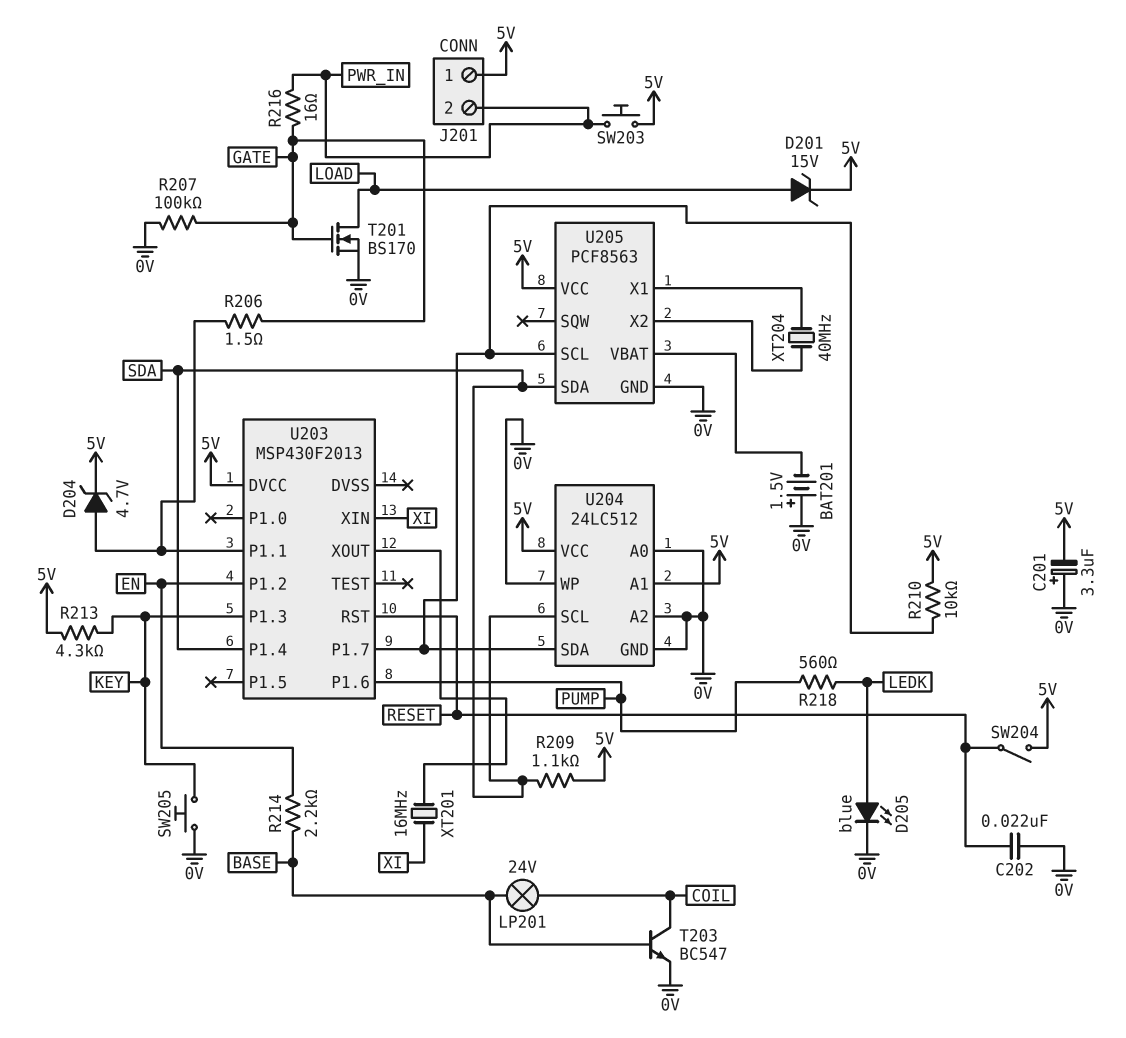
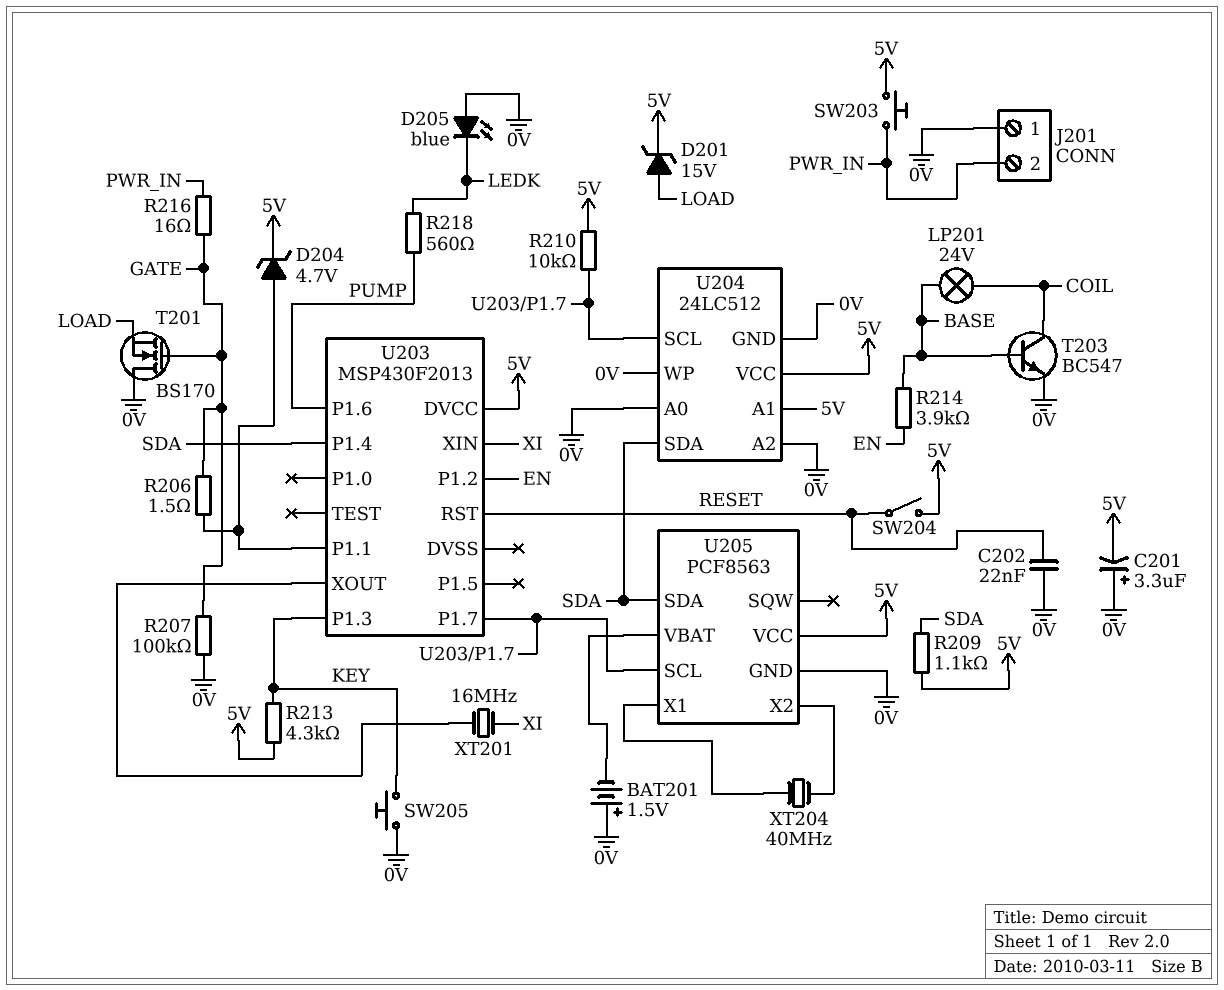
D205: LED blue (A LEDK, K 0V) -> LED blue (A 0V, K LEDK)
J201 pin 1: 5V -> 0V
R214: 2.2k (BASE, EN) -> 3.9k (BASE, EN)
T201: NMOS BS170 (G GATE, D LOAD, S 0V) -> NMOS BS170 (G GATE, D 0V, S LOAD)
U204 pin SCL: SDA -> U203/P1.7
U204 pin SDA: U203/P1.7 -> SDA

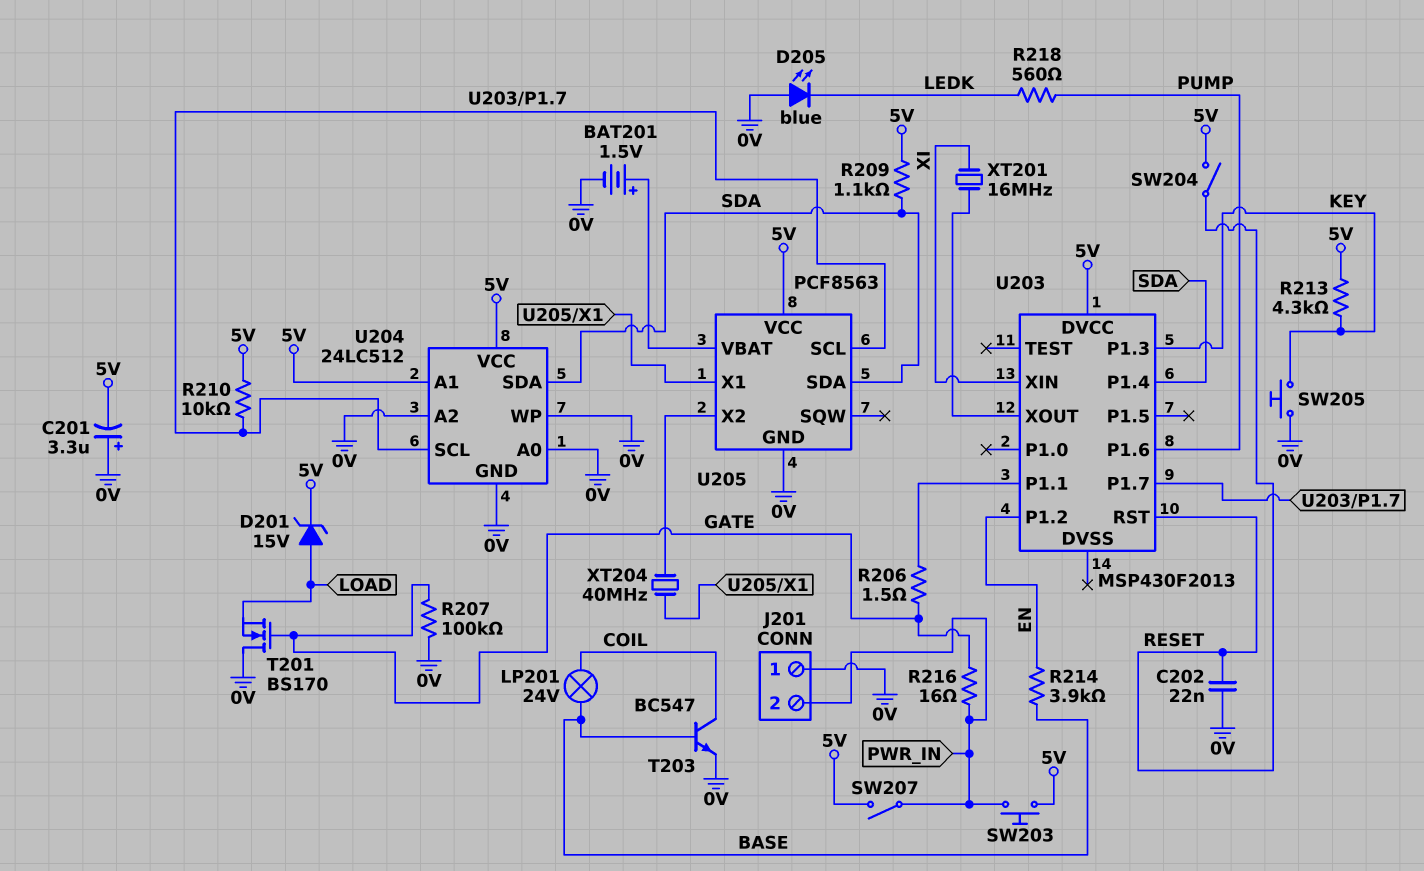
BAT201: 1.5V (plus 0V, minus U205/VBAT) -> 1.5V (plus U205/VBAT, minus 0V)
D204: zener 4.7V (A U203/P1.1, K 5V) -> none
SW207: none -> switch (5V, PWR_IN)

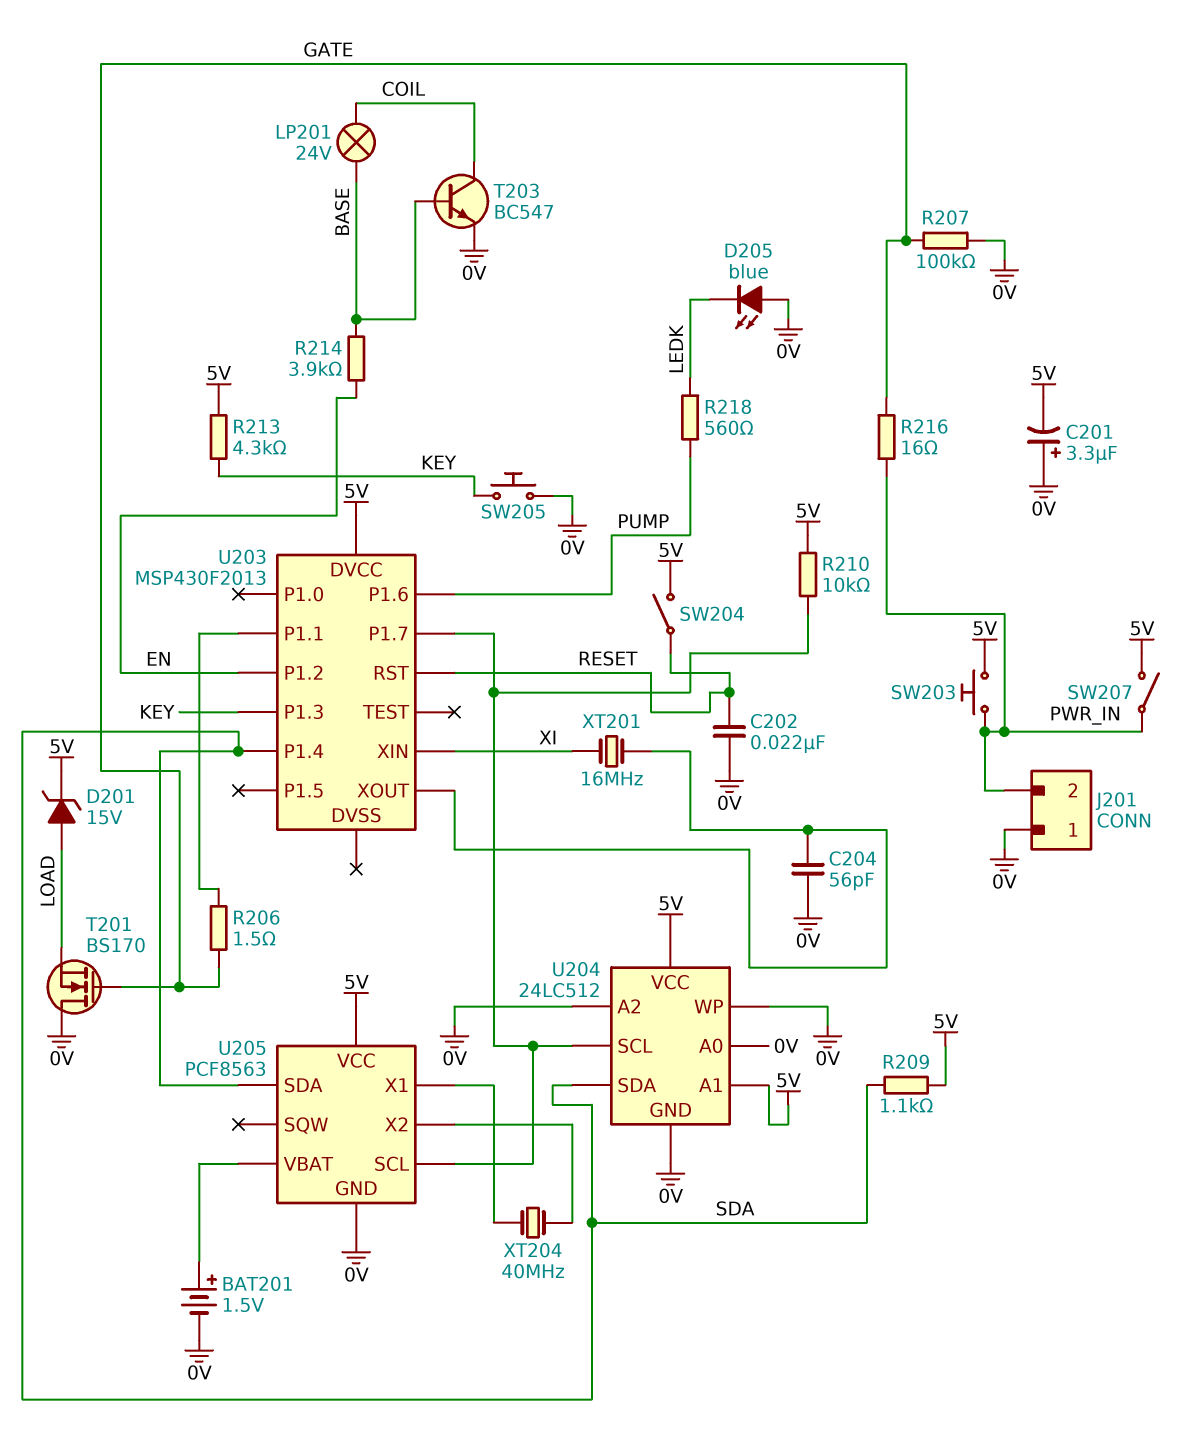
C204: none -> 56pF (0V, U203/XOUT)

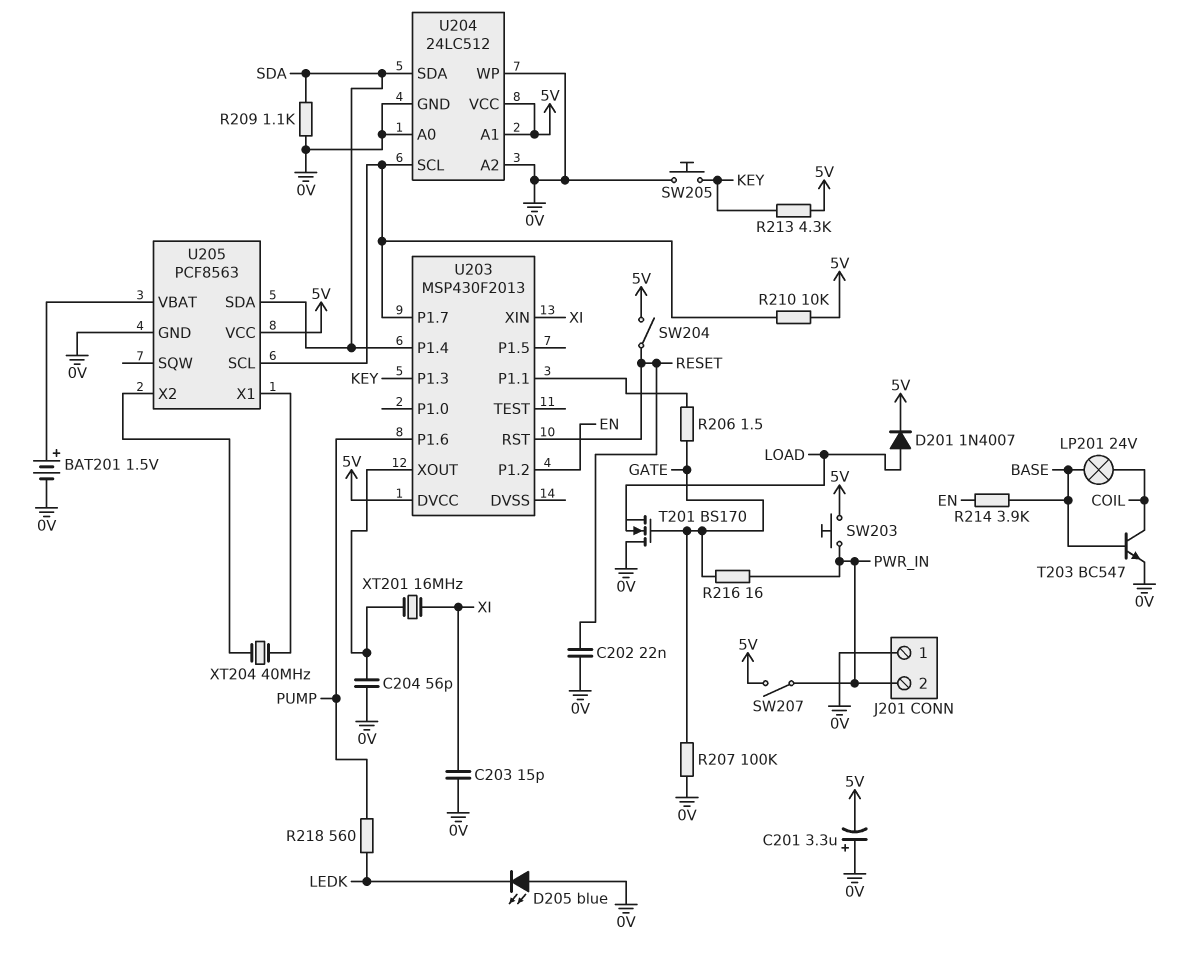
C203: none -> 15pF (0V, XI)
D201: zener 15V (A LOAD, K 5V) -> diode 1N4007 (A LOAD, K 5V)
R209: 1.1k (5V, SDA) -> 1.1k (0V, SDA)

